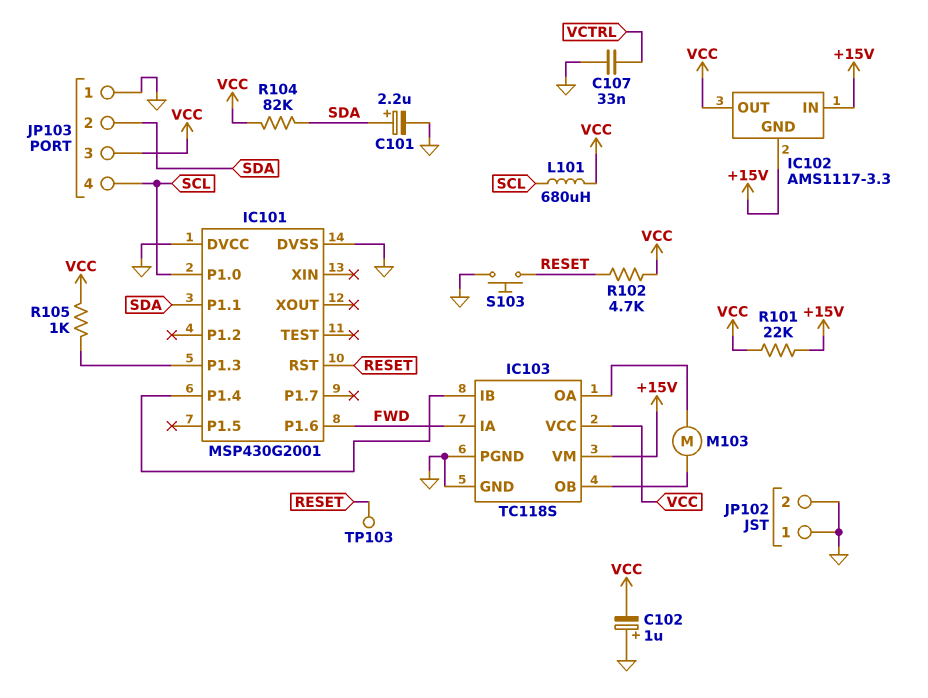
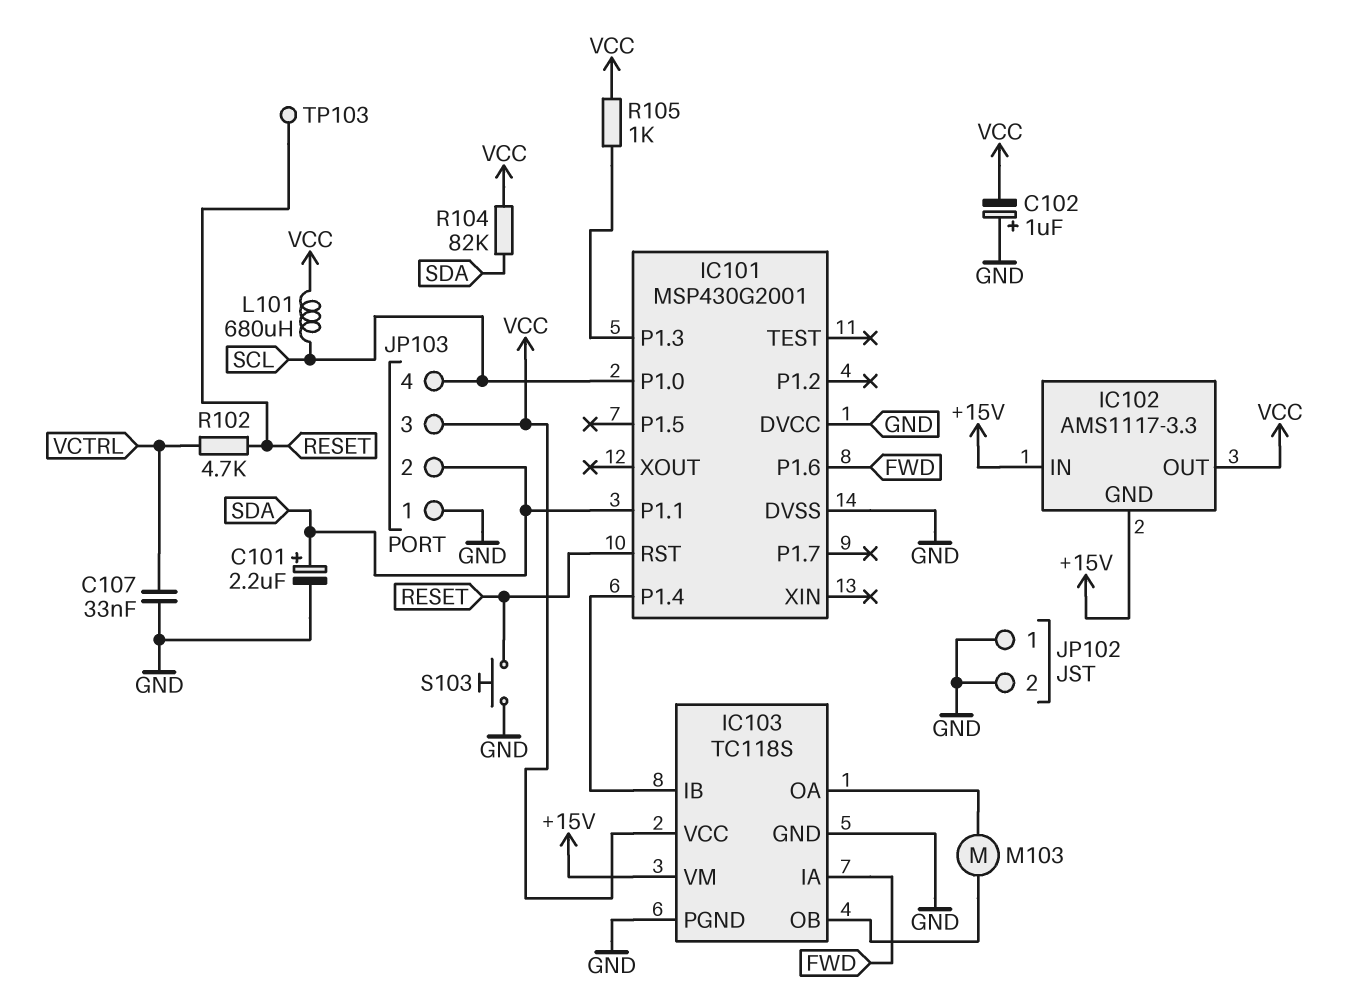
R101: 22k (+15V, VCC) -> none
R102: 4.7k (RESET, VCC) -> 4.7k (RESET, VCTRL)

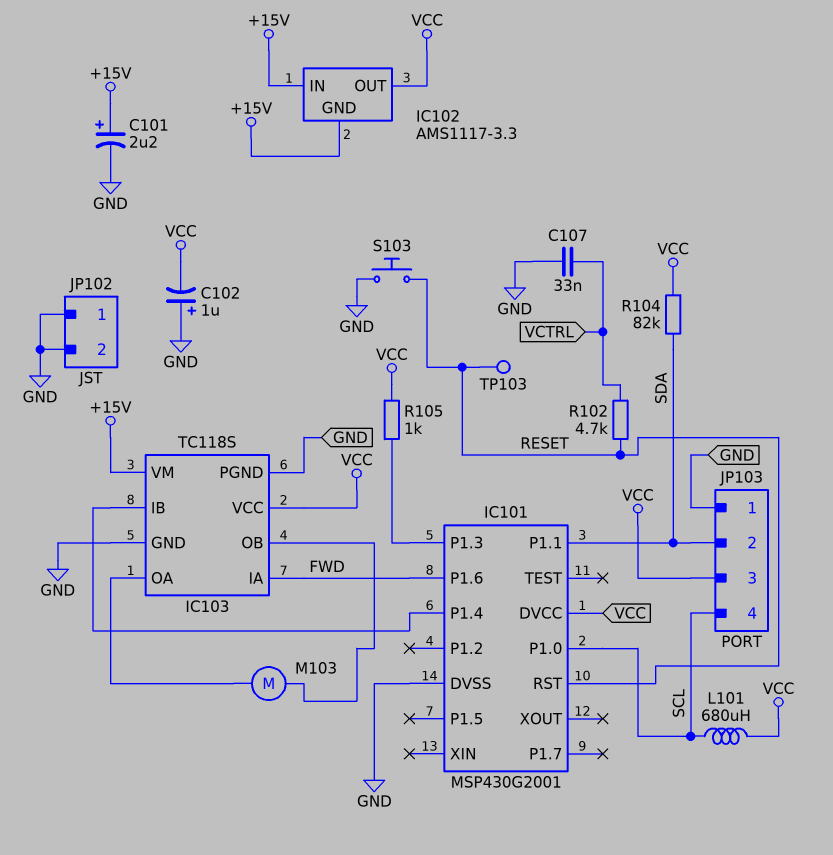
C101: 2.2uF (plus SDA, minus GND) -> 2.2uF (plus +15V, minus GND)
IC101 pin DVCC: GND -> VCC

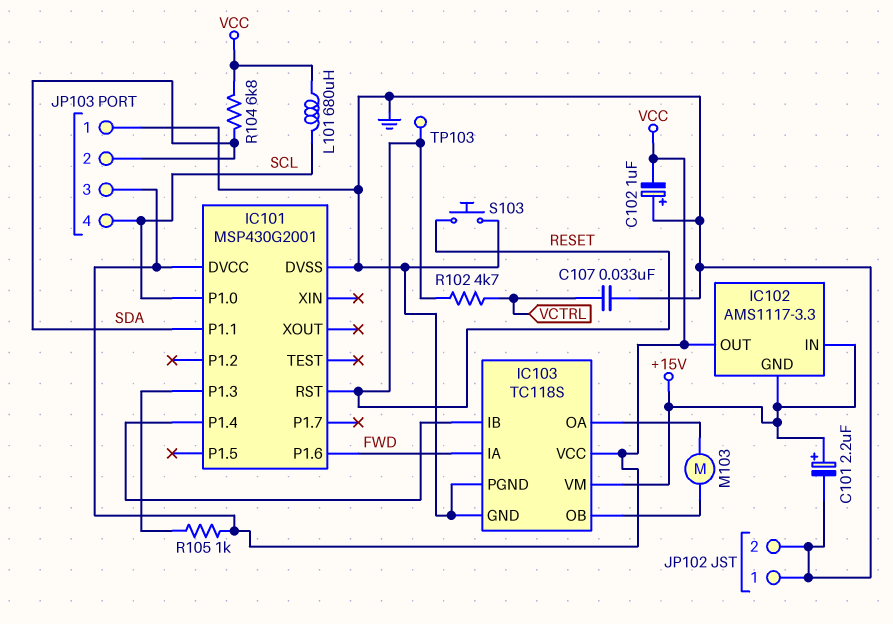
R104: 82k (SDA, VCC) -> 6.8k (SDA, VCC)

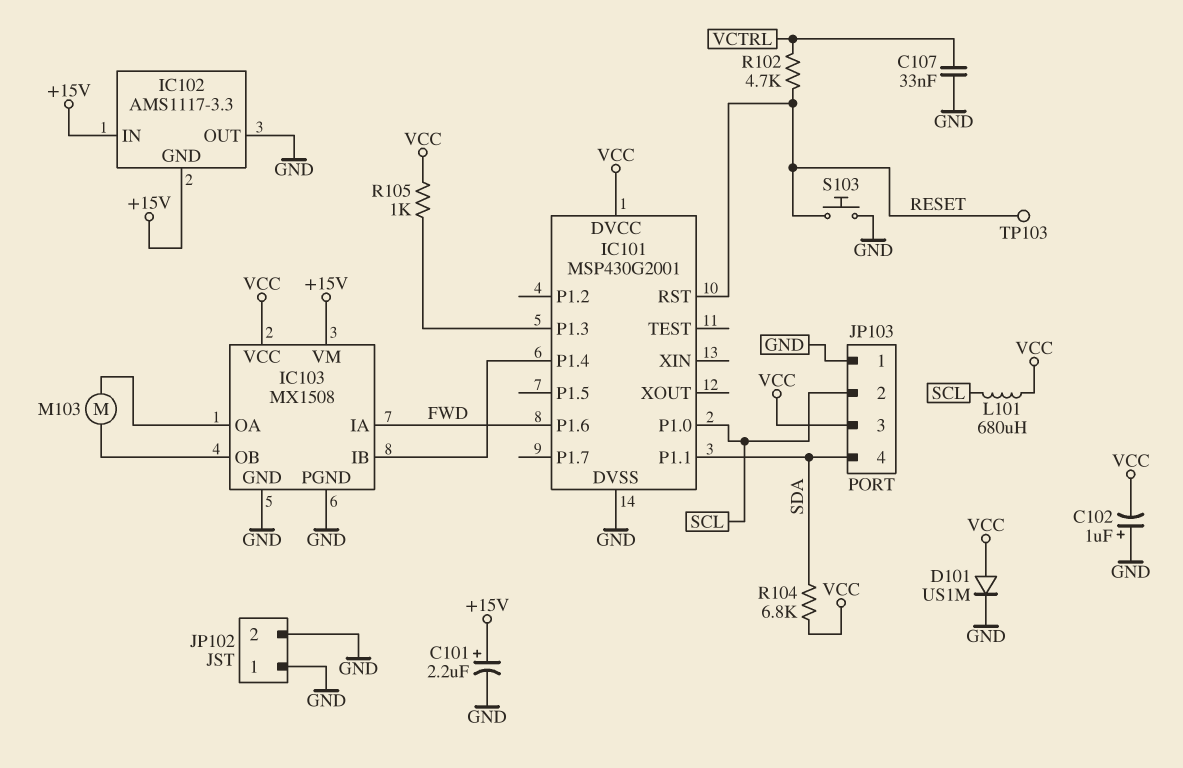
D101: none -> diode US1M (A VCC, K GND)
IC102 pin OUT: VCC -> GND
IC103: TC118S -> MX1508
JP103 pin 2: SDA -> SCL
JP103 pin 4: SCL -> SDA

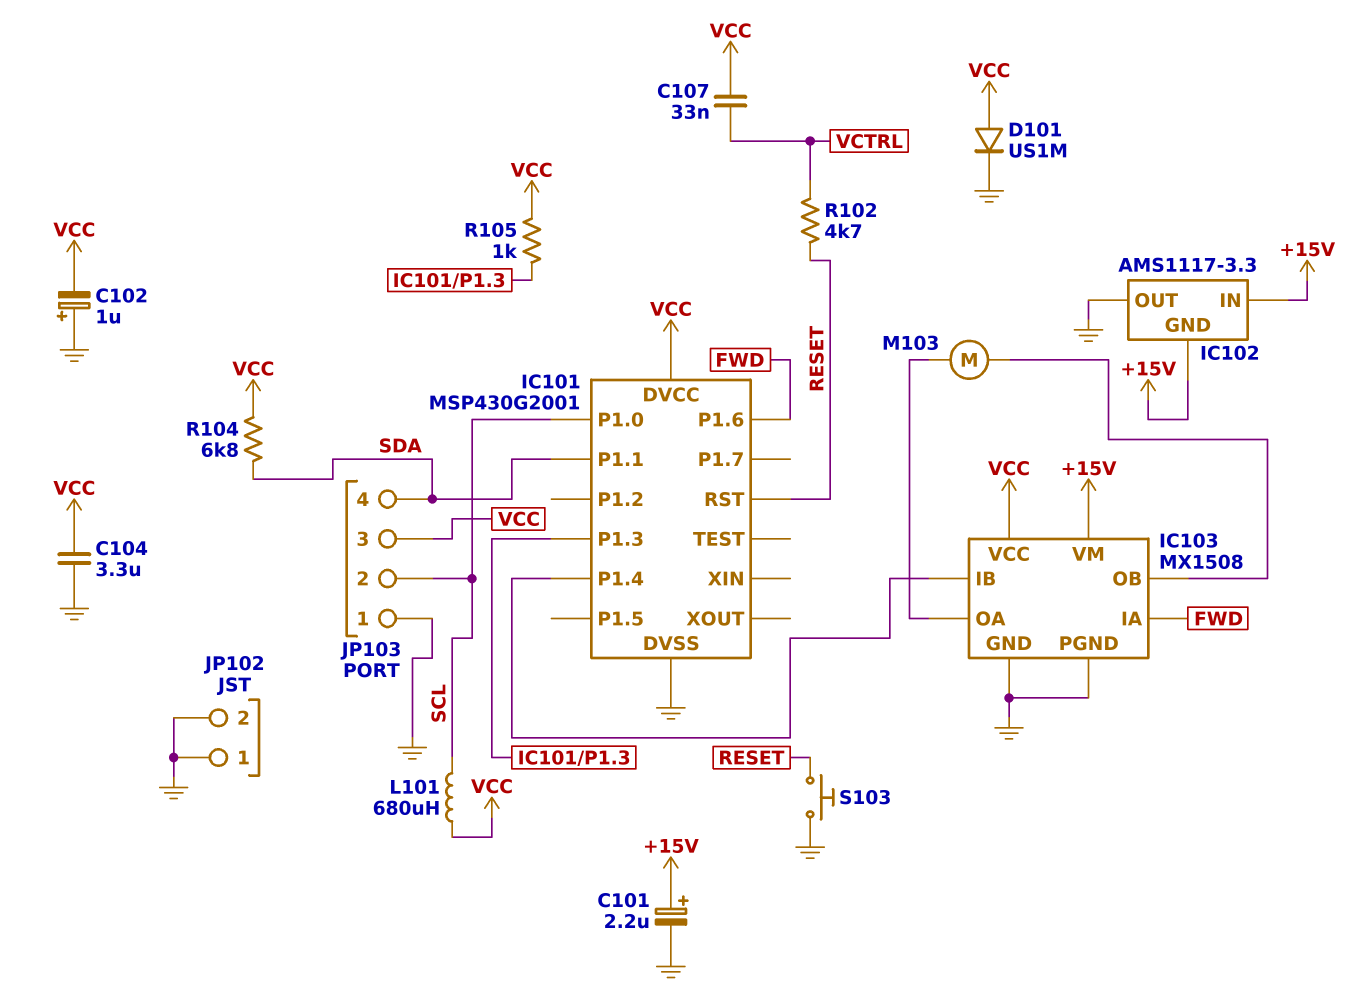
C104: none -> 3.3uF (GND, VCC)
C107: 33nF (GND, VCTRL) -> 33nF (VCC, VCTRL)
TP103: test point (RESET) -> none

